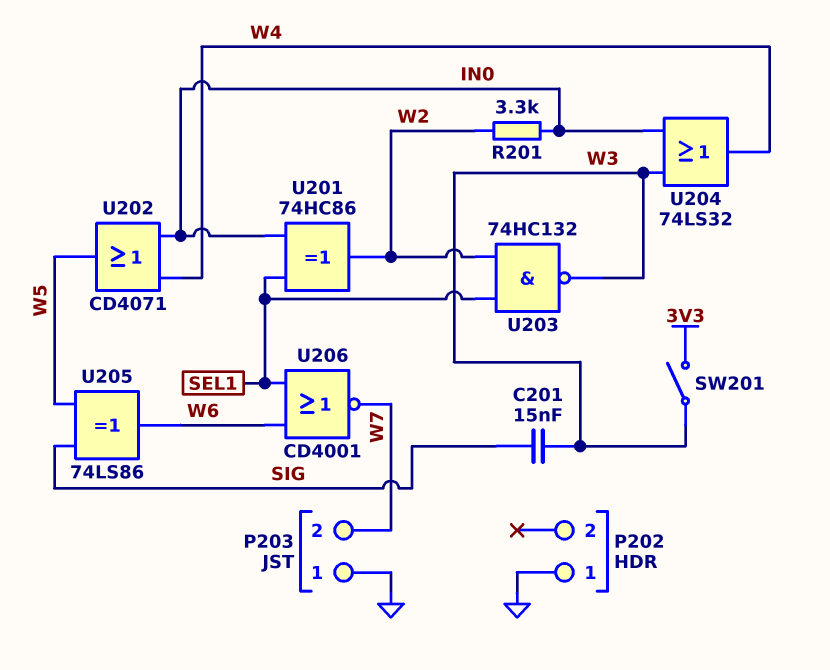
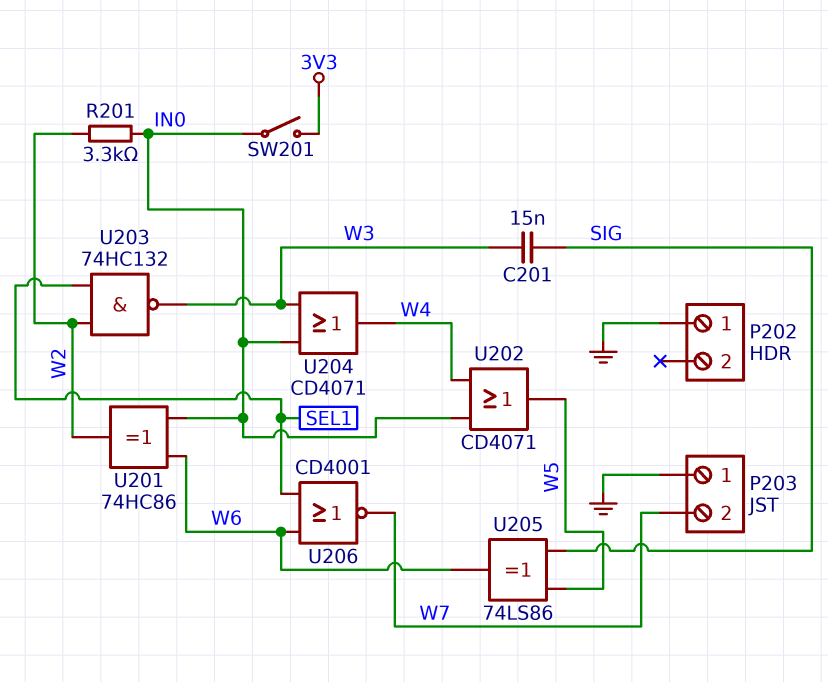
SW201: switch (3V3, W3) -> switch (3V3, IN0)
U201: XOR 74HC86 (in IN0, in SEL1, out W2) -> XOR 74HC86 (in IN0, in W6, out W2)
U204: OR 74LS32 (in IN0, in W3, out W4) -> OR CD4071 (in IN0, in W3, out W4)

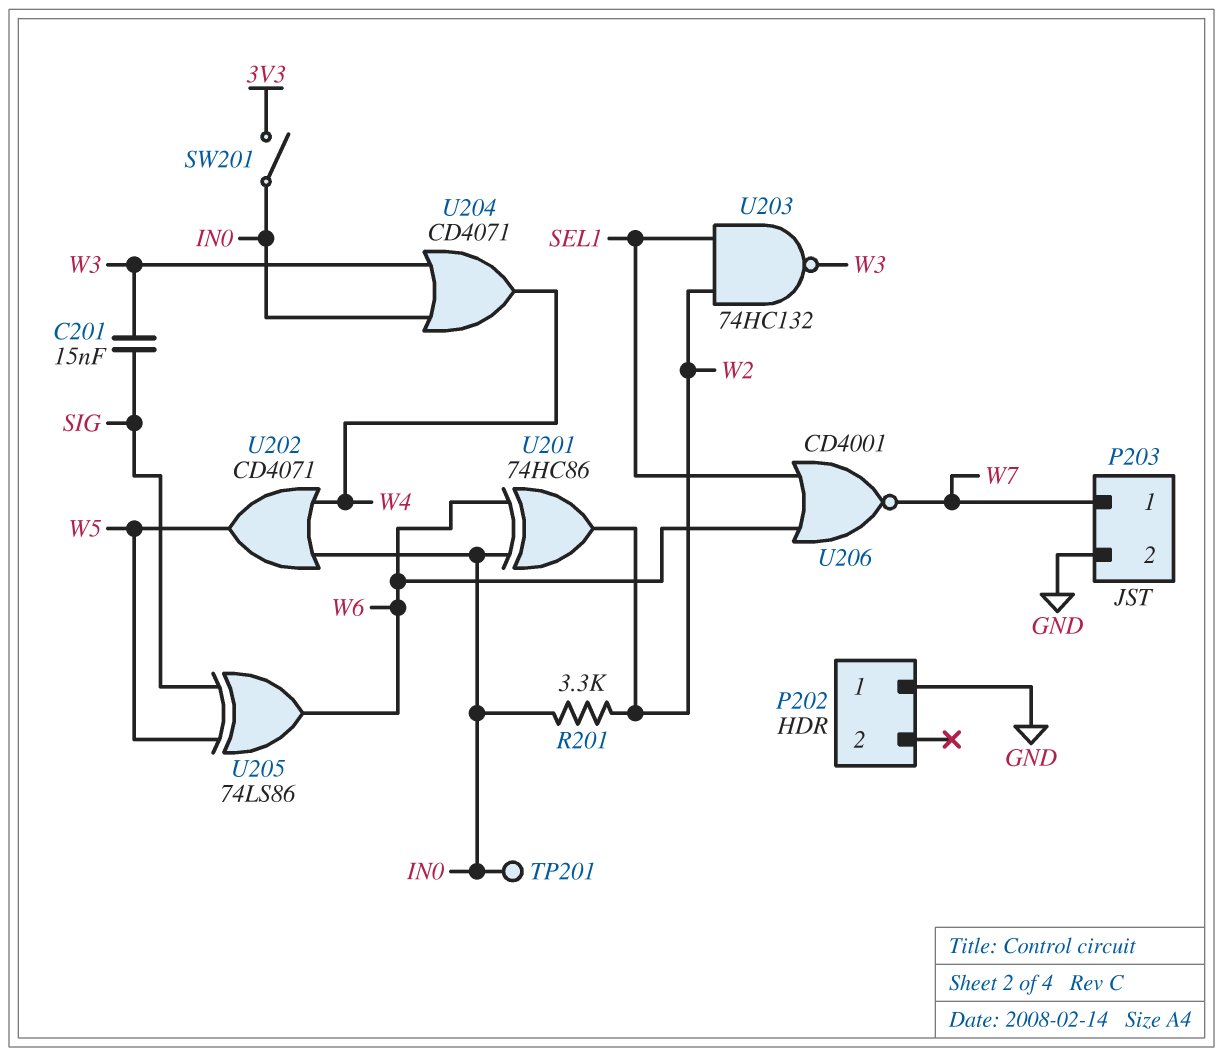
P203 pin 1: GND -> W7
P203 pin 2: W7 -> GND
TP201: none -> test point (IN0)

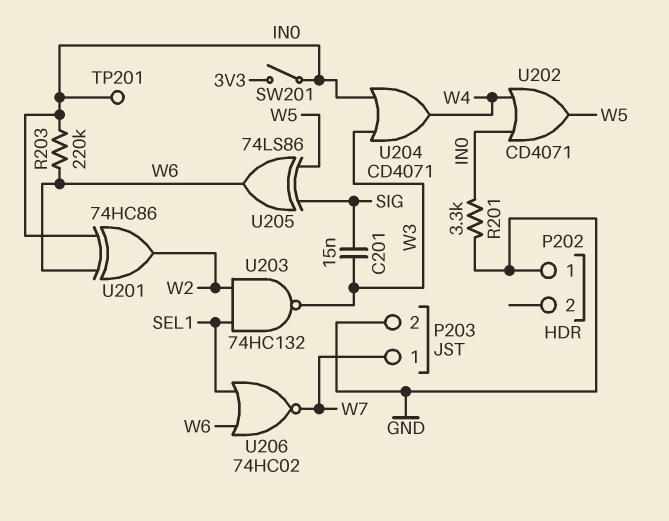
R201: 3.3k (IN0, W2) -> 3.3k (GND, IN0)
R203: none -> 220k (IN0, W6)
U206: NOR CD4001 (in SEL1, in W6, out W7) -> NOR 74HC02 (in SEL1, in W6, out W7)

